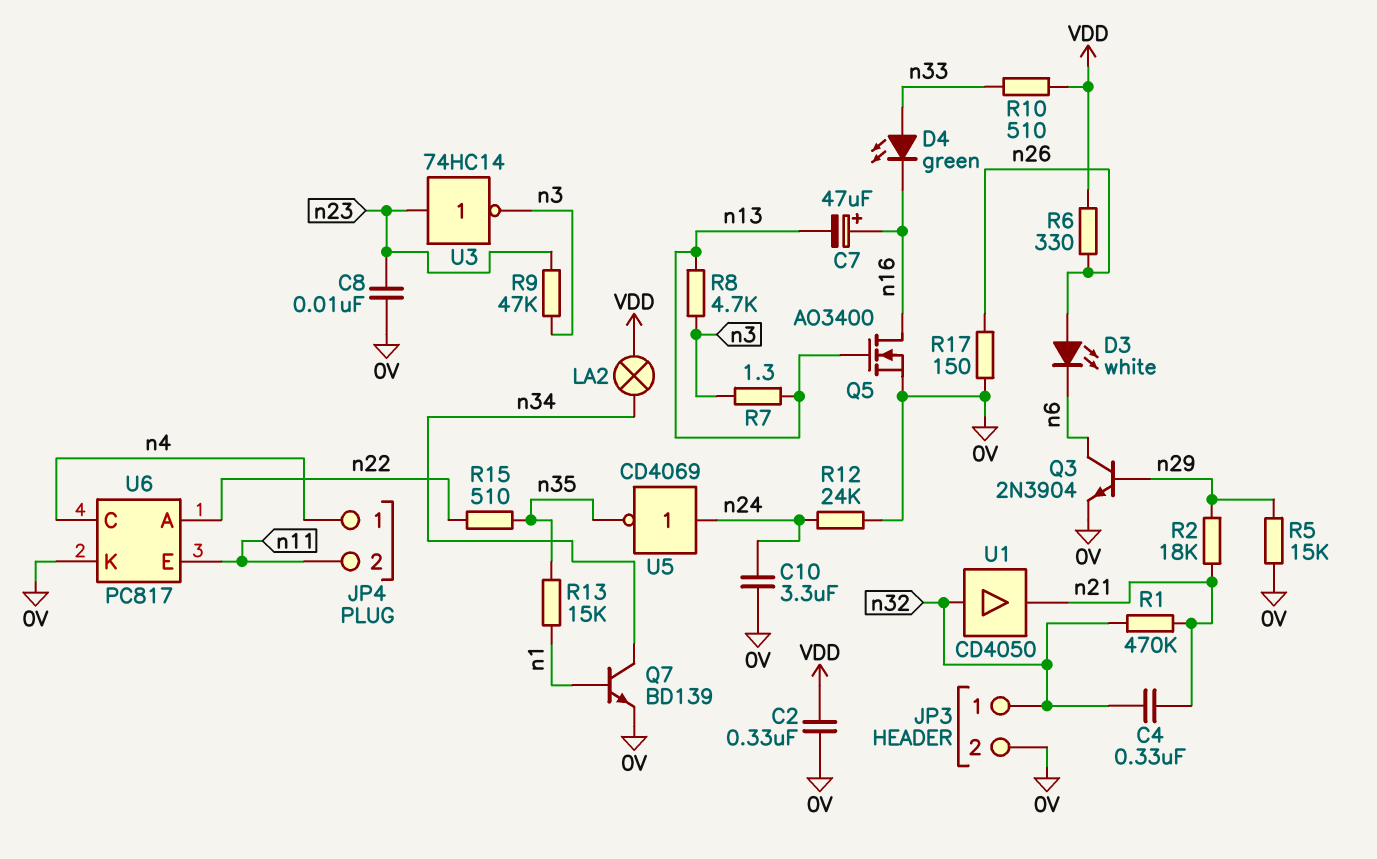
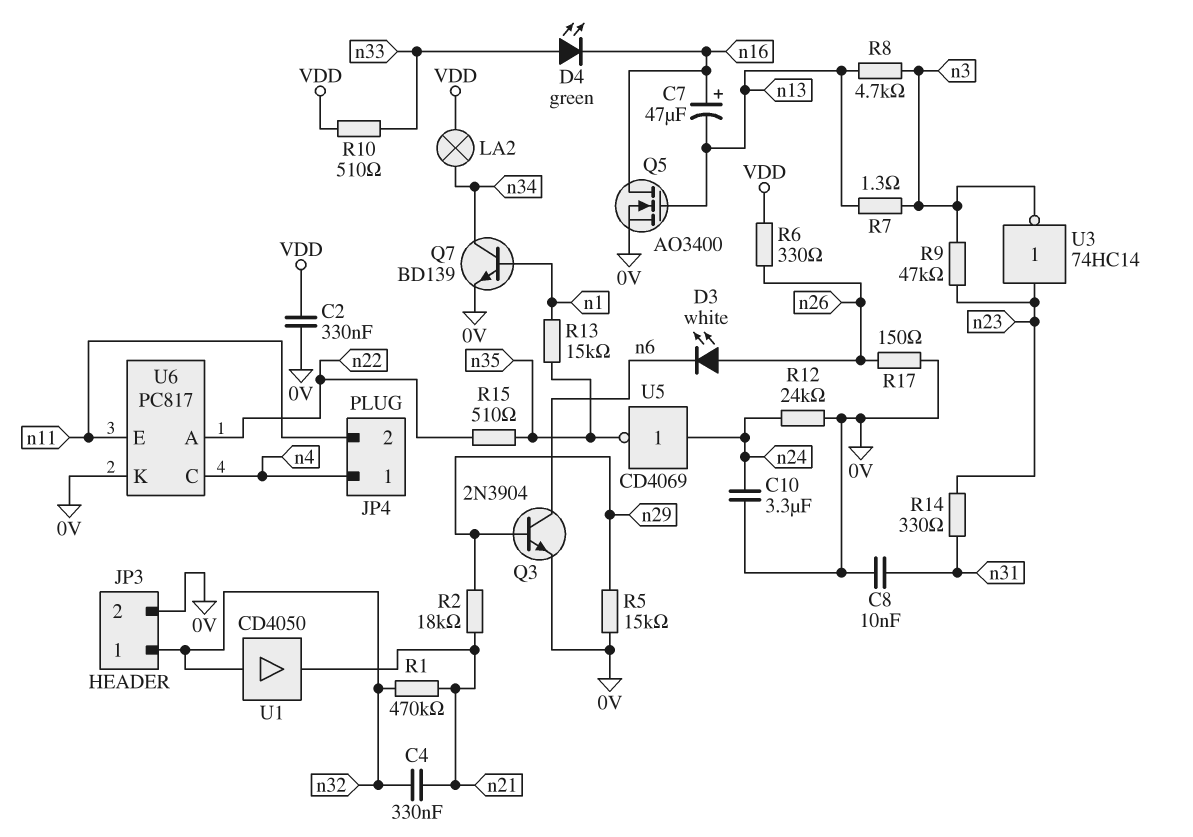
C8: 10nF (0V, n23) -> 10nF (0V, n31)
R14: none -> 330 (n23, n31)

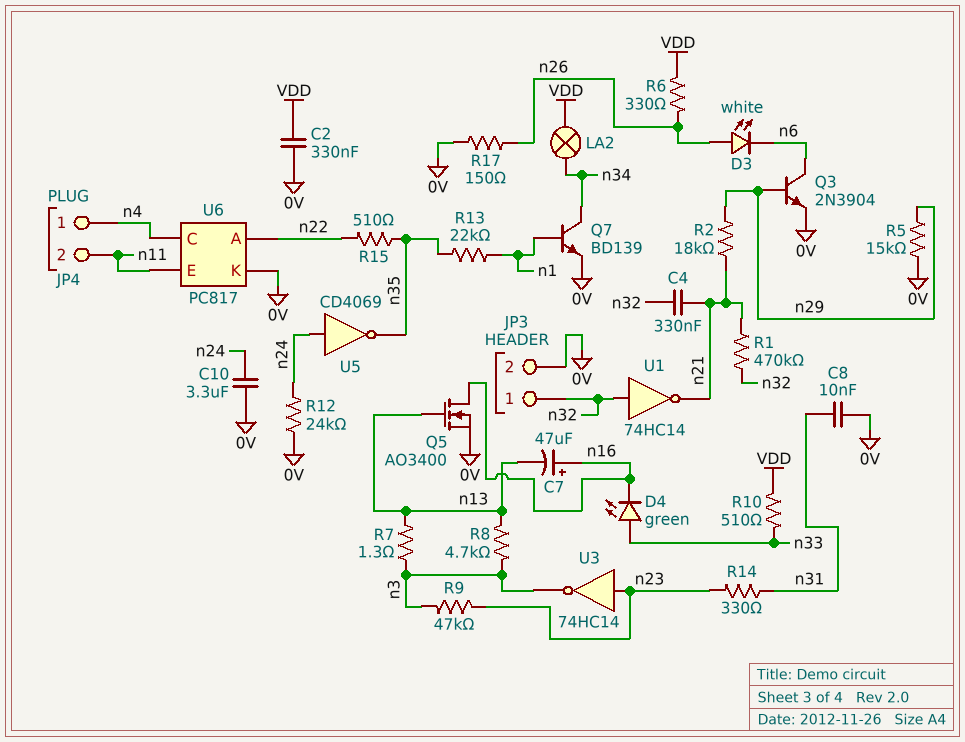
R13: 15k (n1, n35) -> 22k (n1, n35)
U1: buffer CD4050 (in n32, out n21) -> NOT 74HC14 (in n32, out n21)

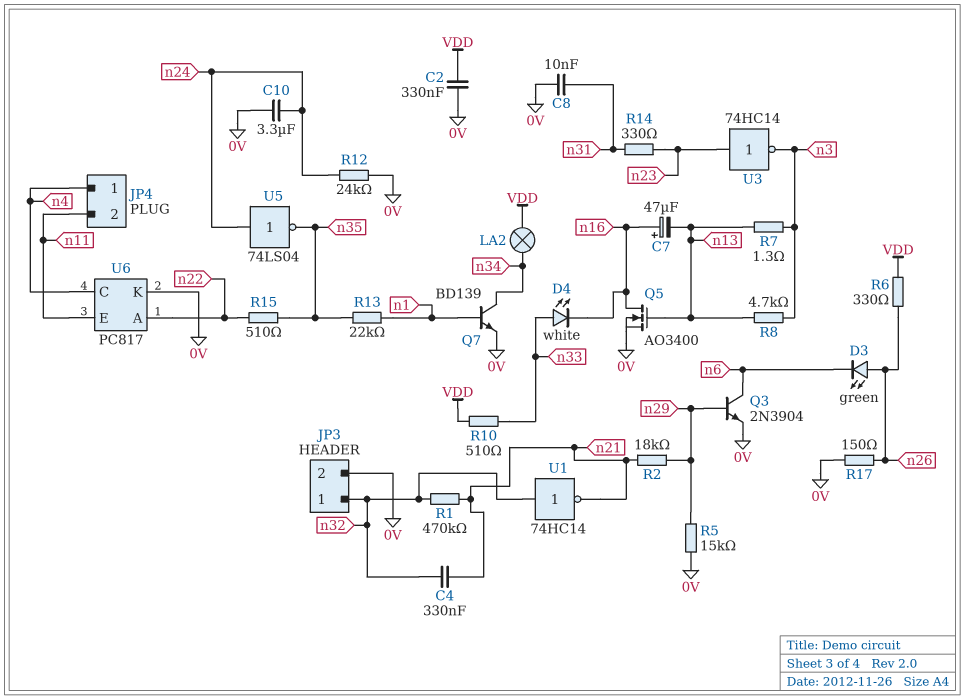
D3: LED white (A n26, K n6) -> LED green (A n26, K n6)
D4: LED green (A n33, K n16) -> LED white (A n33, K n16)
R9: 47k (n3, n23) -> none
U5: NOT CD4069 (in n24, out n35) -> NOT 74LS04 (in n24, out n35)

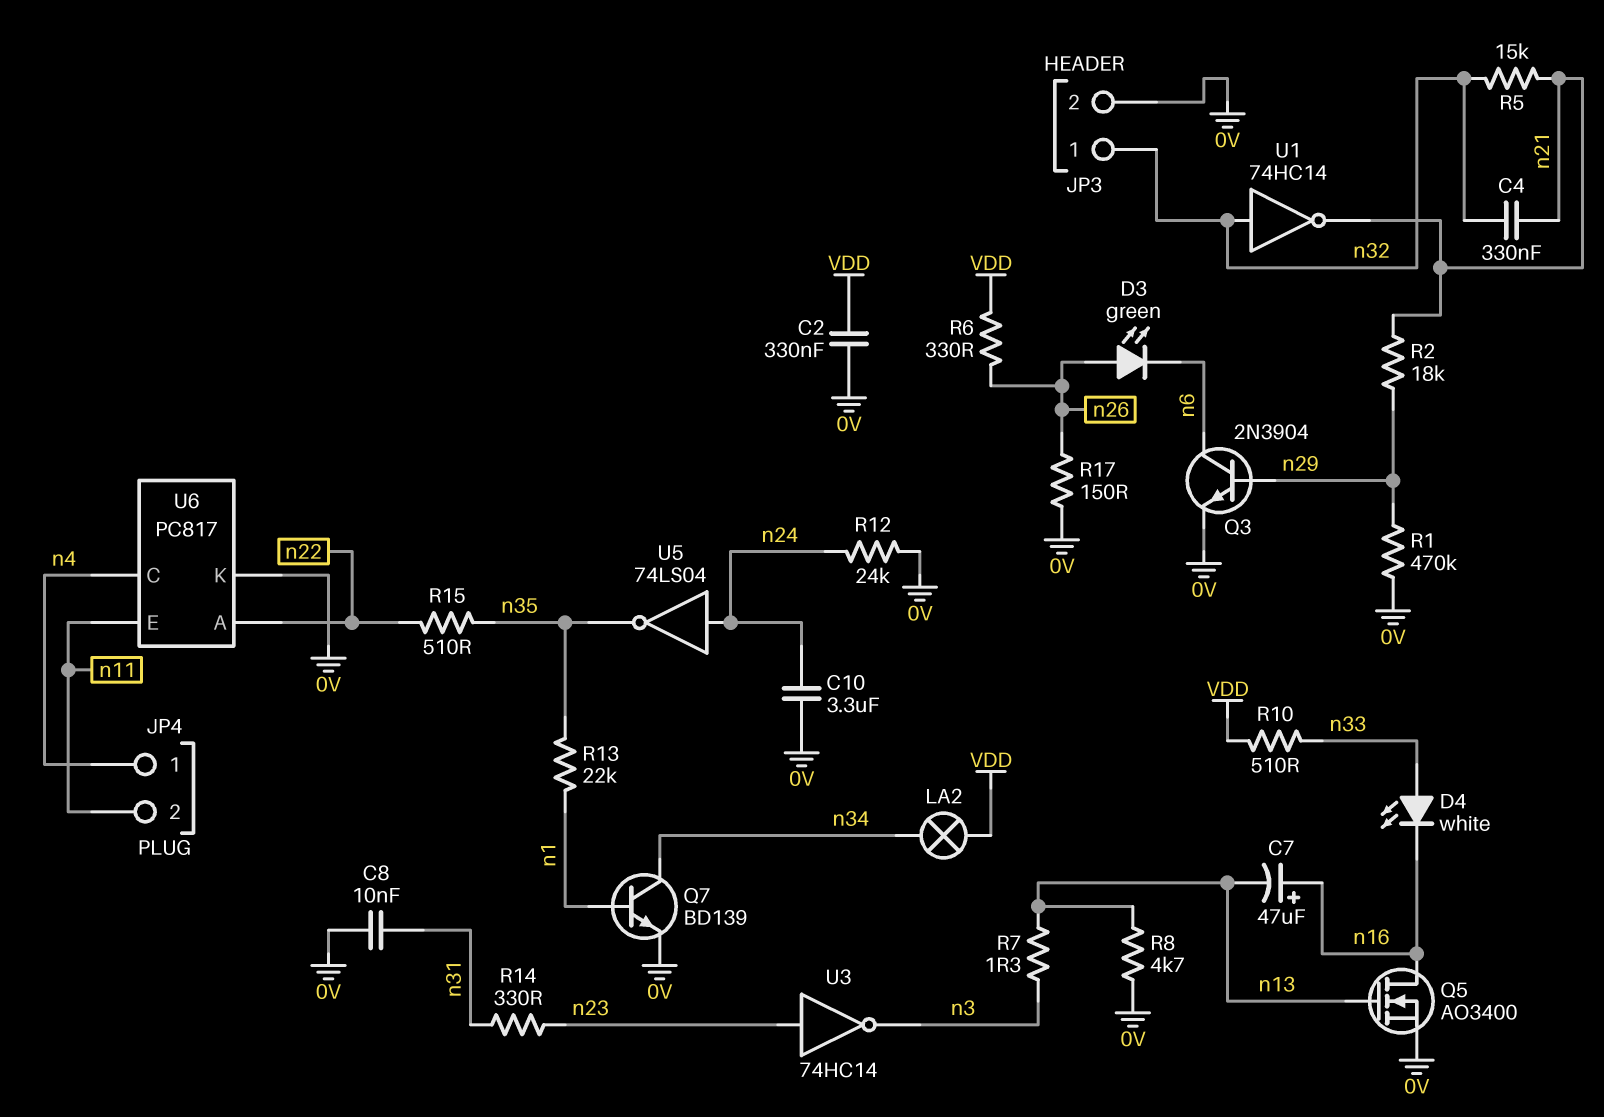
R1: 470k (n21, n32) -> 470k (0V, n29)
R5: 15k (0V, n29) -> 15k (n21, n32)
R8: 4.7k (n3, n13) -> 4.7k (0V, n13)

